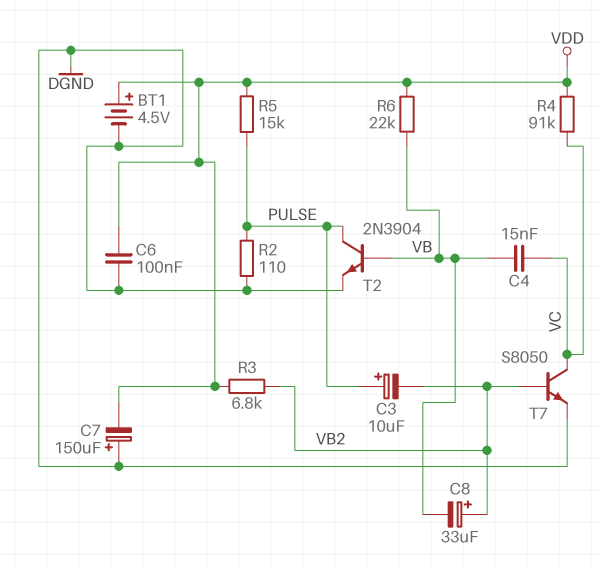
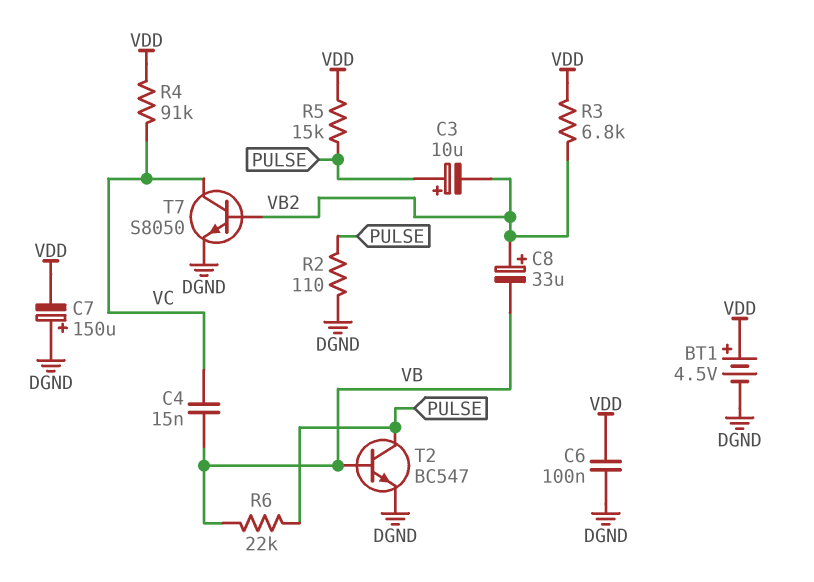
R6: 22k (VB, VDD) -> 22k (PULSE, VB)
T2: NPN 2N3904 (B VB, C PULSE, E DGND) -> NPN BC547 (B VB, C PULSE, E DGND)

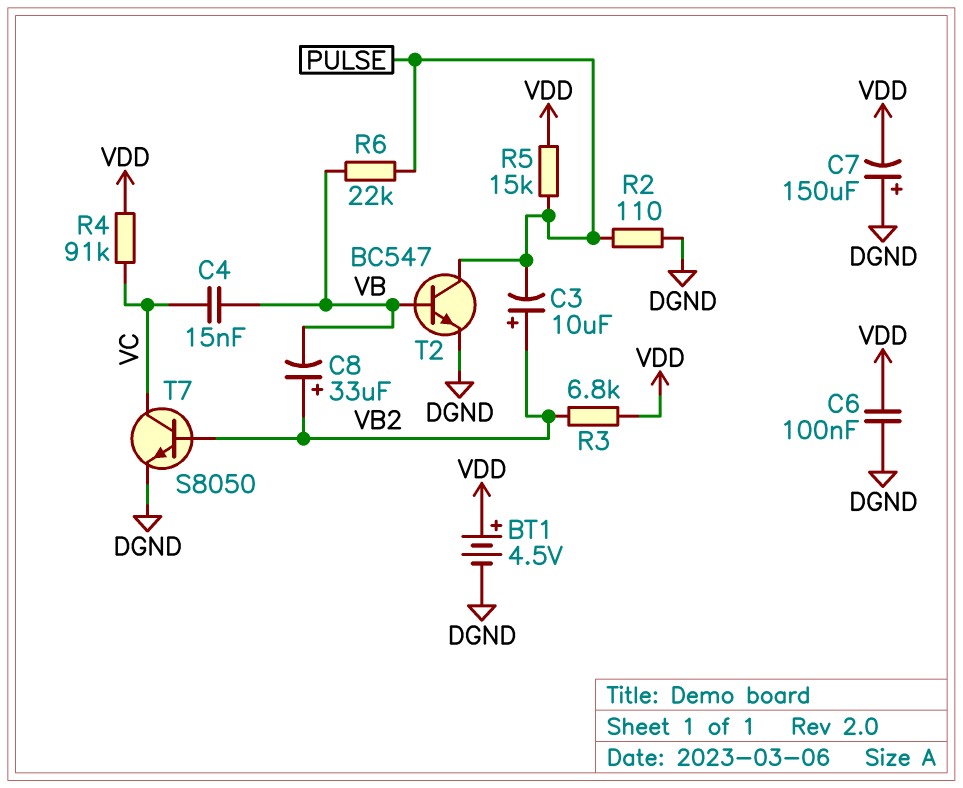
C3: 10uF (plus PULSE, minus VB2) -> 10uF (plus VB2, minus PULSE)

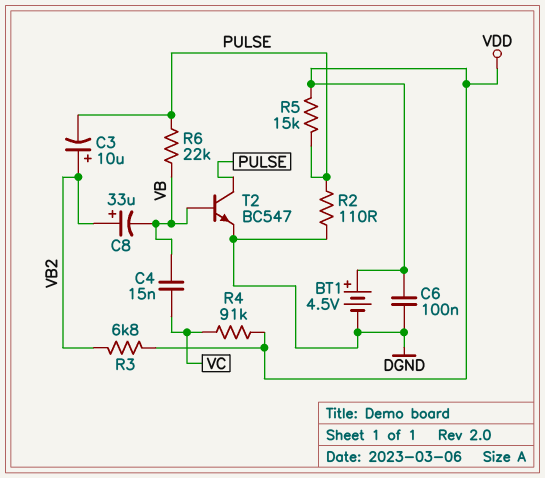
C7: 150uF (plus DGND, minus VDD) -> none
T7: NPN S8050 (B VB2, C VC, E DGND) -> none

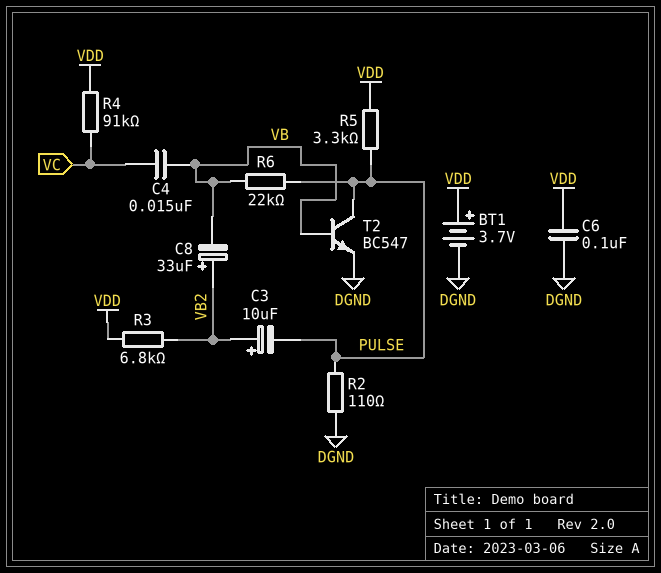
BT1: 4.5V (plus VDD, minus DGND) -> 3.7V (plus VDD, minus DGND)
R5: 15k (PULSE, VDD) -> 3.3k (PULSE, VDD)

